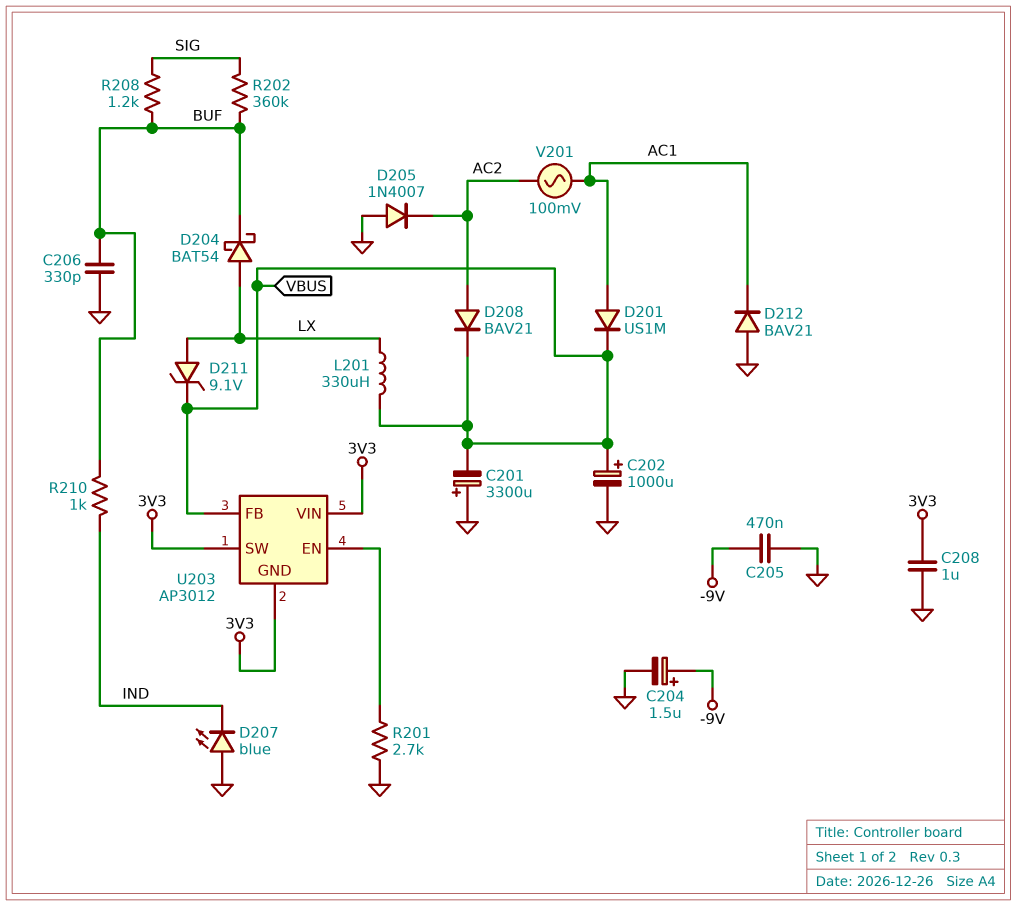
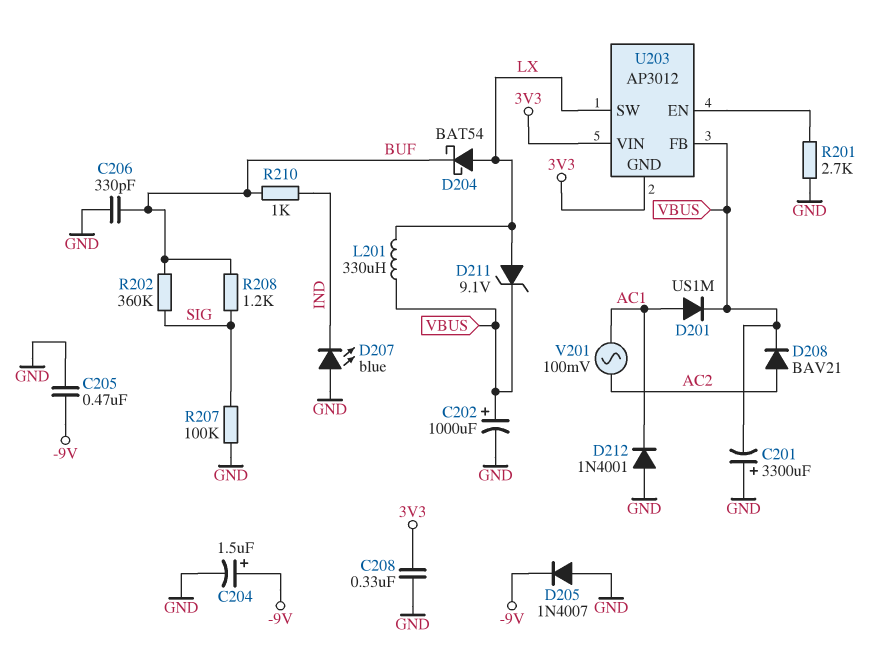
C208: 1uF (3V3, GND) -> 330nF (3V3, GND)
D205: diode 1N4007 (A GND, K AC2) -> diode 1N4007 (A GND, K -9V)
D212: diode BAV21 (A GND, K AC1) -> diode 1N4001 (A GND, K AC1)
R207: none -> 100k (GND, SIG)
U203 pin SW: 3V3 -> LX

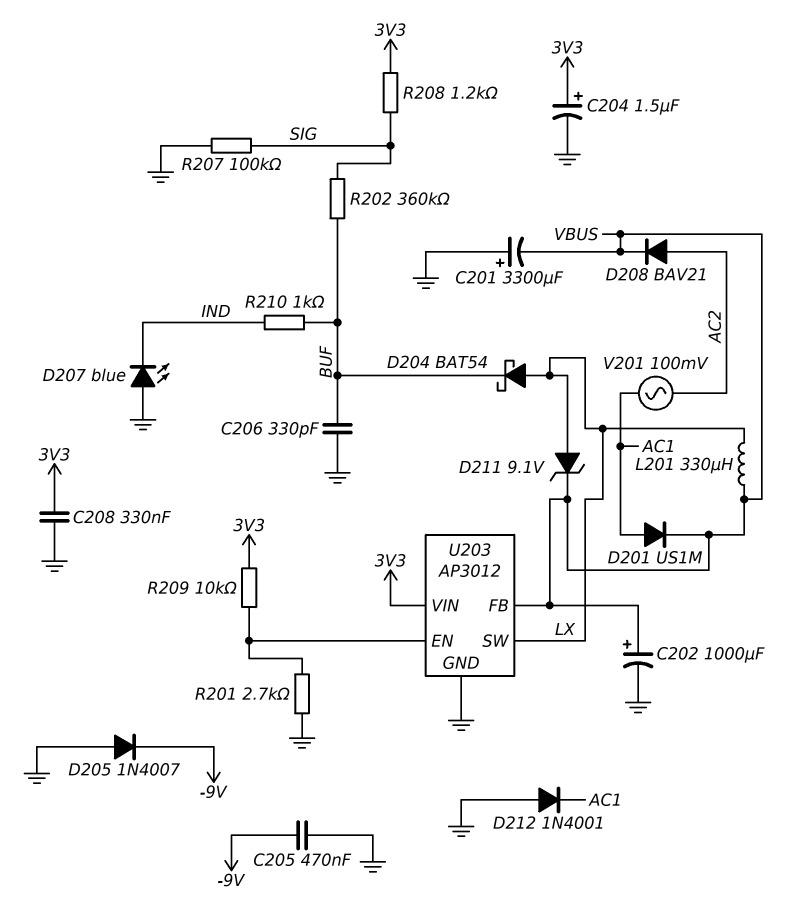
C204: 1.5uF (plus -9V, minus GND) -> 1.5uF (plus 3V3, minus GND)
R208: 1.2k (BUF, SIG) -> 1.2k (3V3, SIG)
R209: none -> 10k (3V3, U203/EN)
U203 pin GND: 3V3 -> GND

